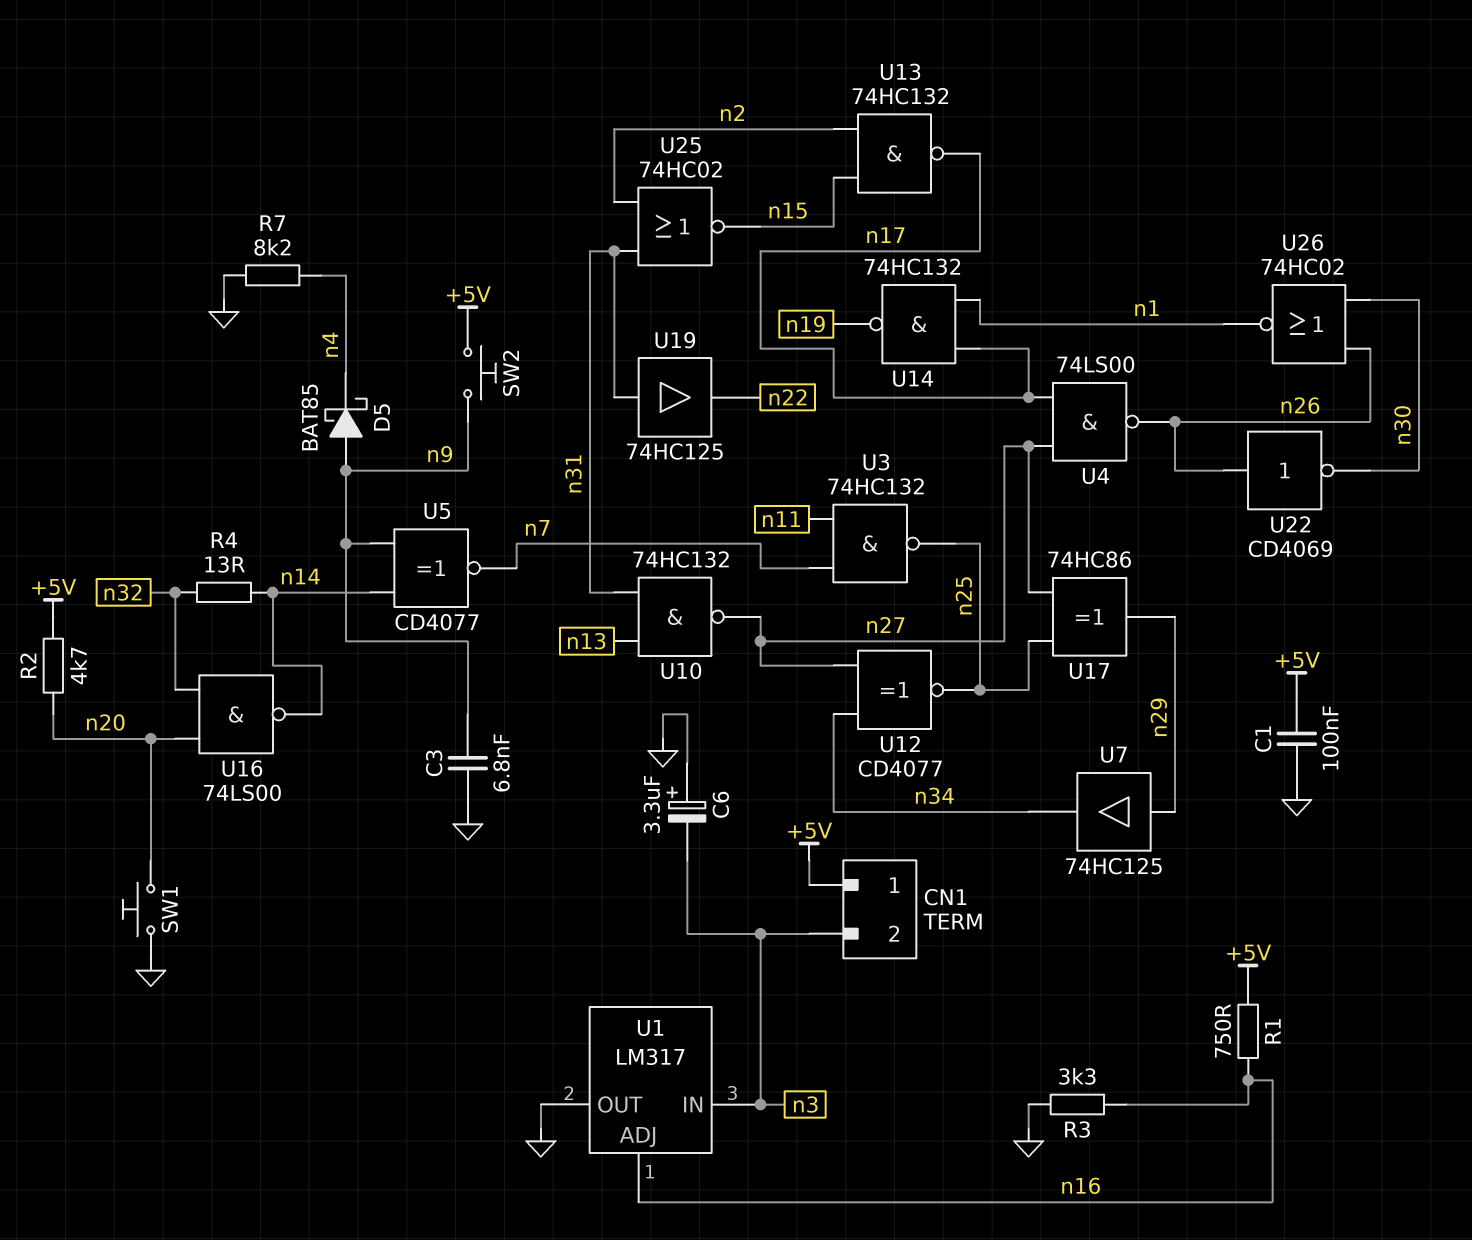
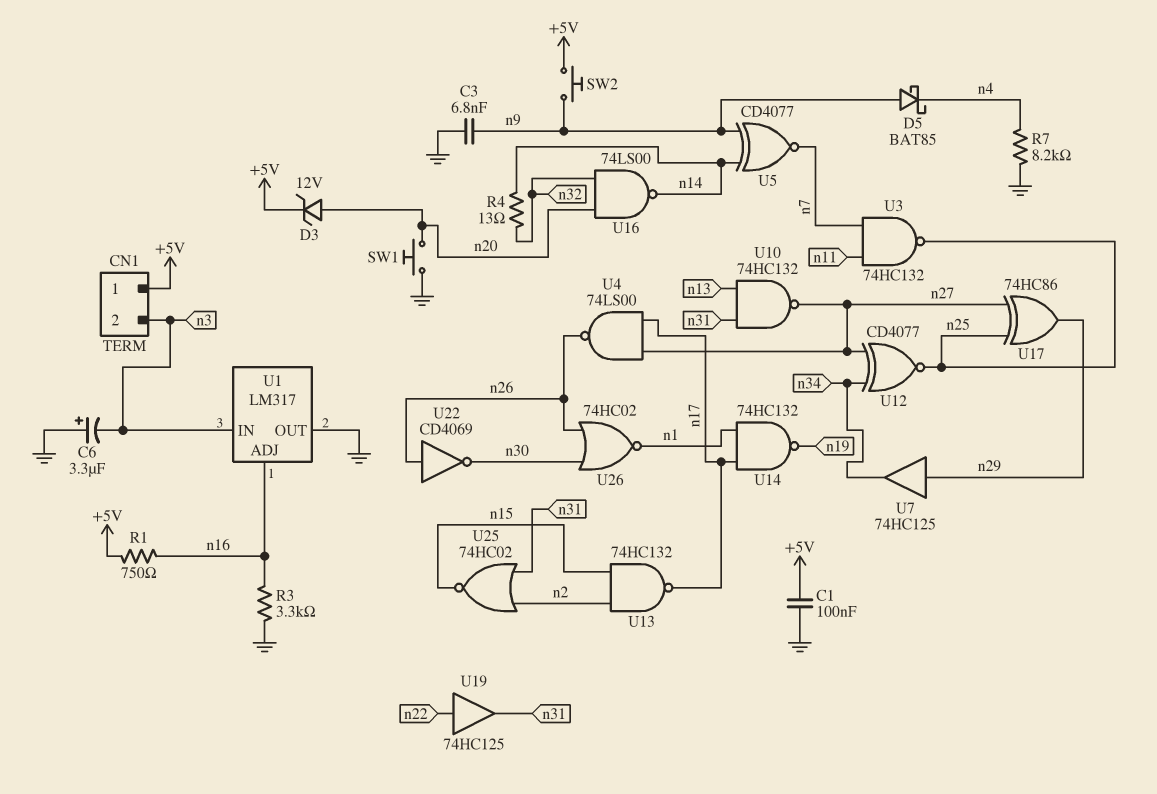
D3: none -> zener 12V (A n20, K +5V)
R2: 4.7k (+5V, n20) -> none
U19: buffer 74HC125 (in n31, out n22) -> buffer 74HC125 (in n22, out n31)

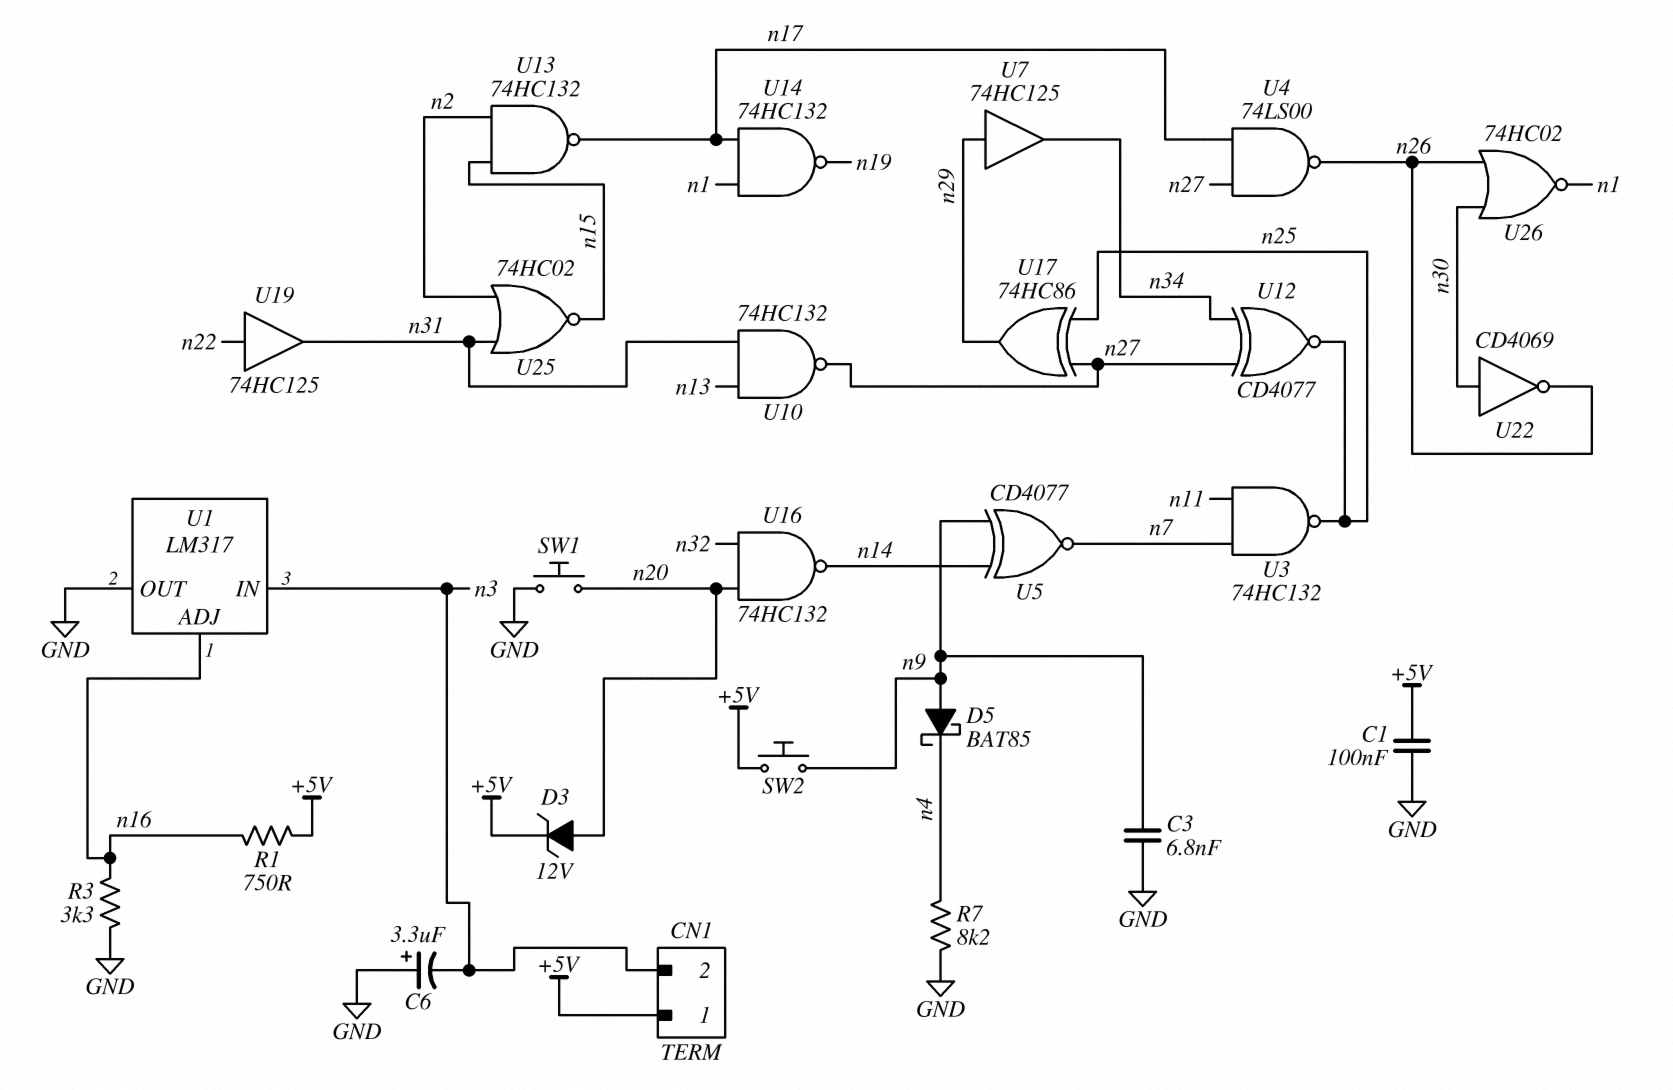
R4: 13 (n14, n32) -> none
U16: NAND 74LS00 (in n20, in n32, out n14) -> NAND 74HC132 (in n20, in n32, out n14)
U22: NOT CD4069 (in n26, out n30) -> NOT CD4069 (in n30, out n26)

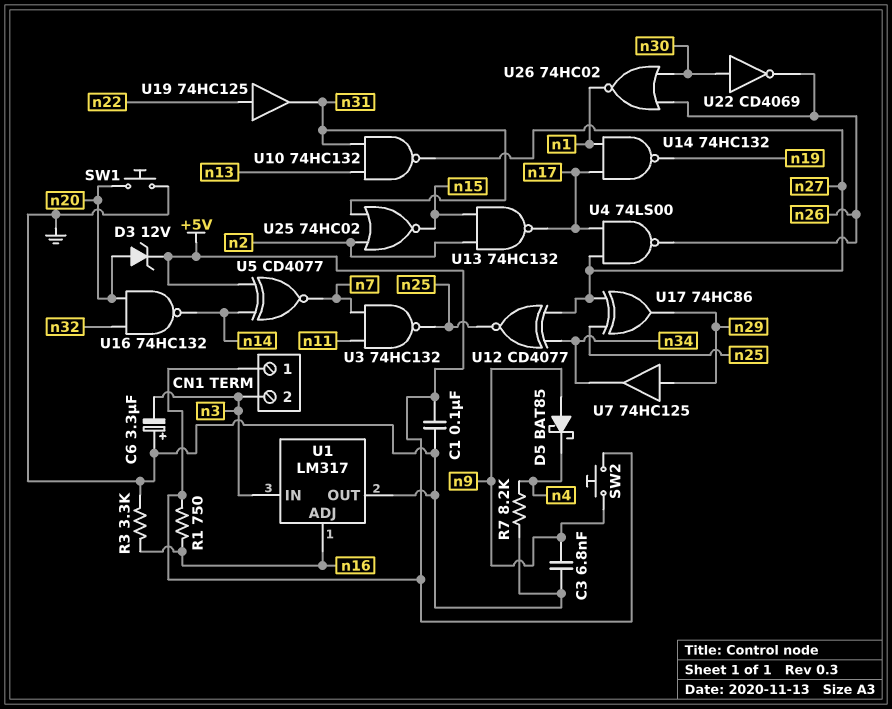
U5: XNOR CD4077 (in n9, in n14, out n7) -> XNOR CD4077 (in +5V, in n14, out n7)

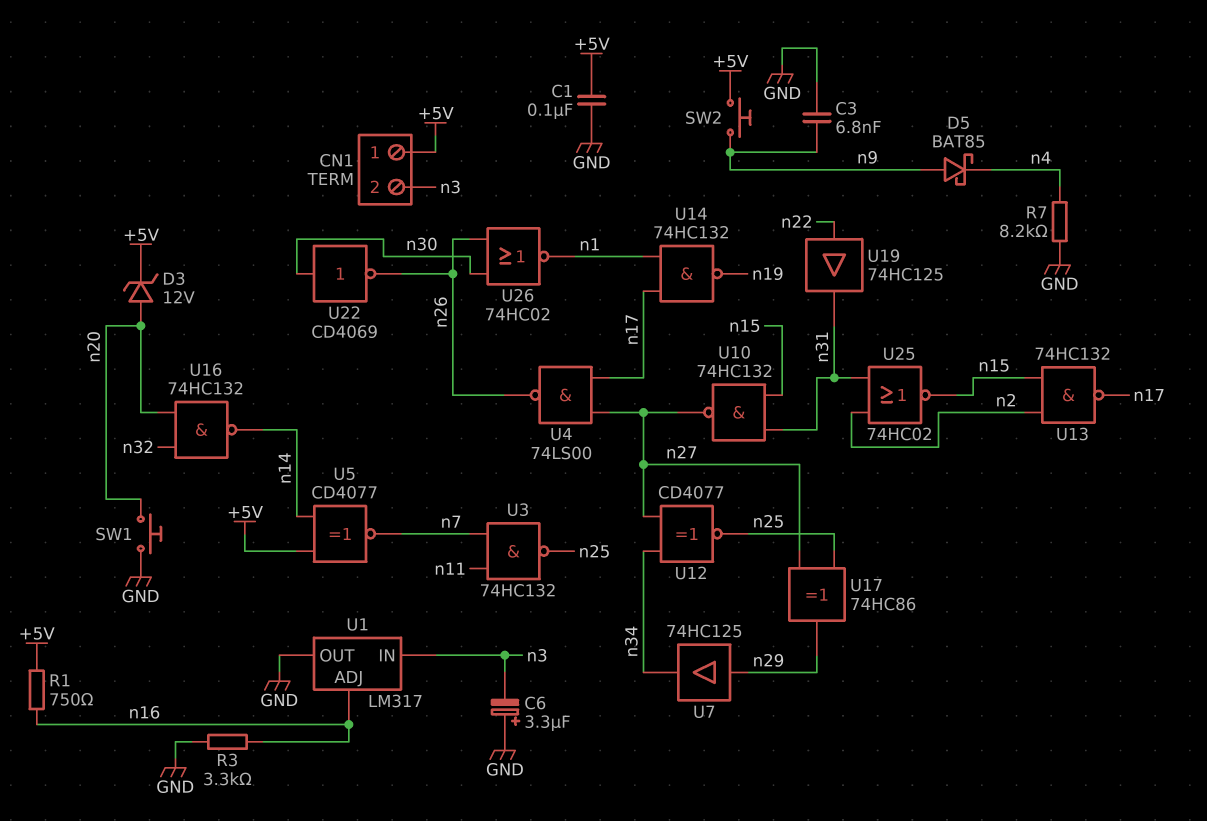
U10: NAND 74HC132 (in n13, in n31, out n27) -> NAND 74HC132 (in n15, in n31, out n27)

